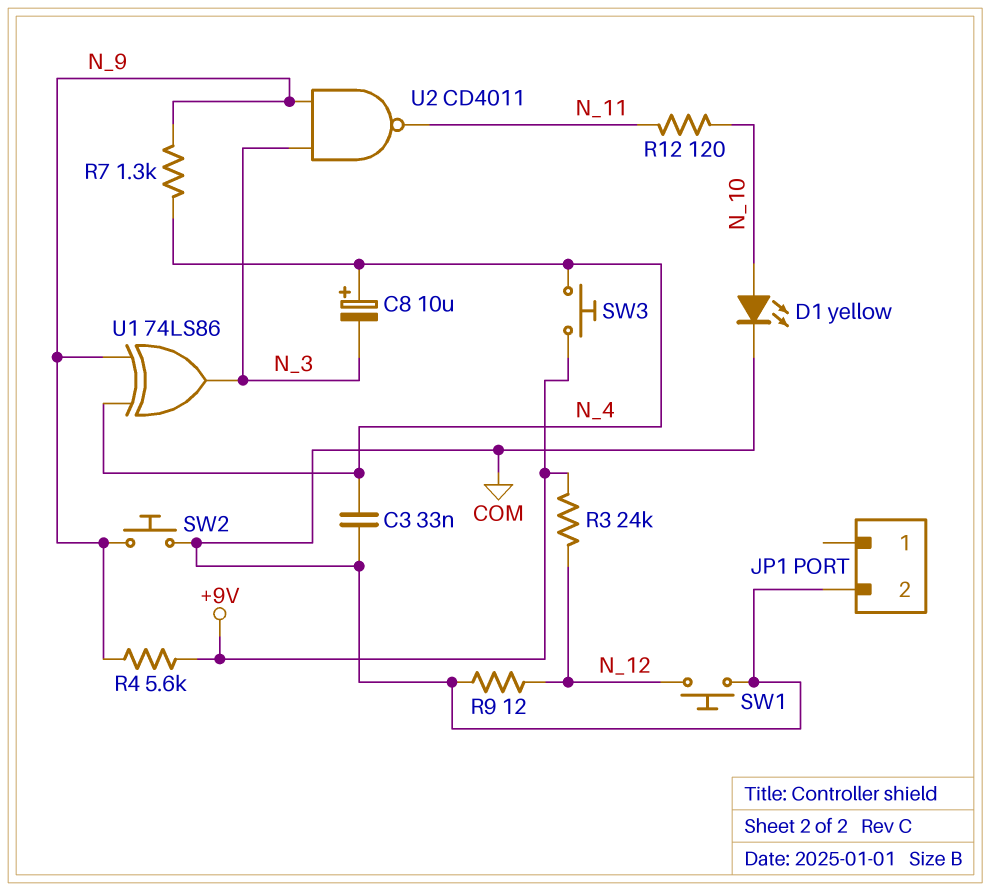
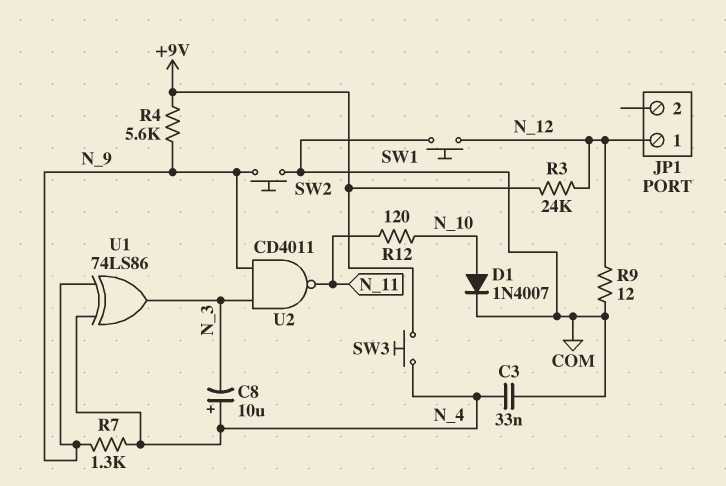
D1: LED yellow (A N_10, K COM) -> diode 1N4007 (A N_10, K COM)
JP1 pin 1: none -> N_12
JP1 pin 2: COM -> none

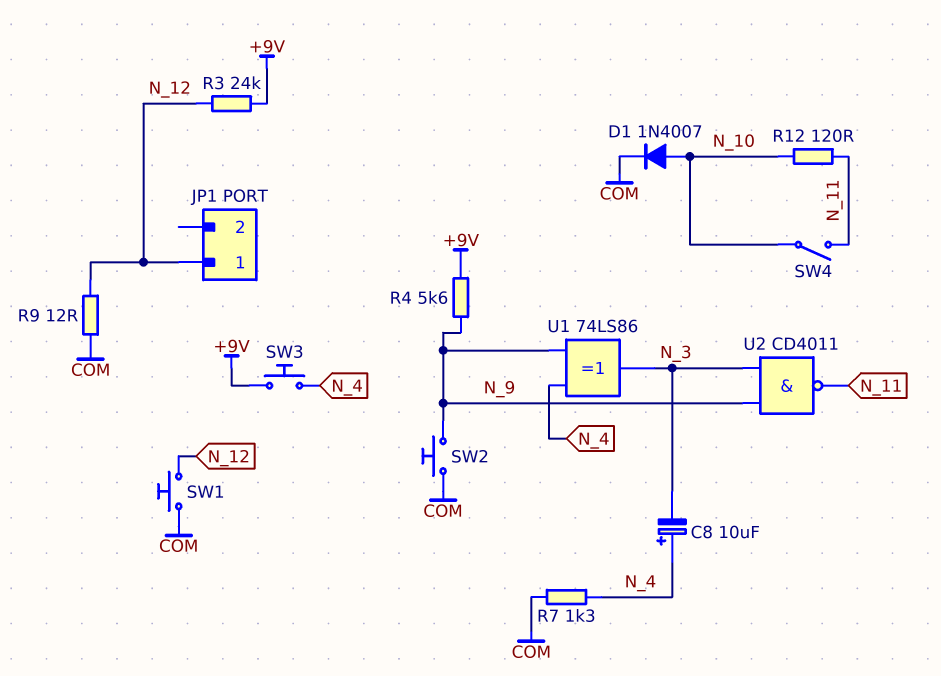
C3: 33nF (COM, N_4) -> none
R7: 1.3k (N_4, N_9) -> 1.3k (COM, N_4)
SW4: none -> switch (N_10, N_11)

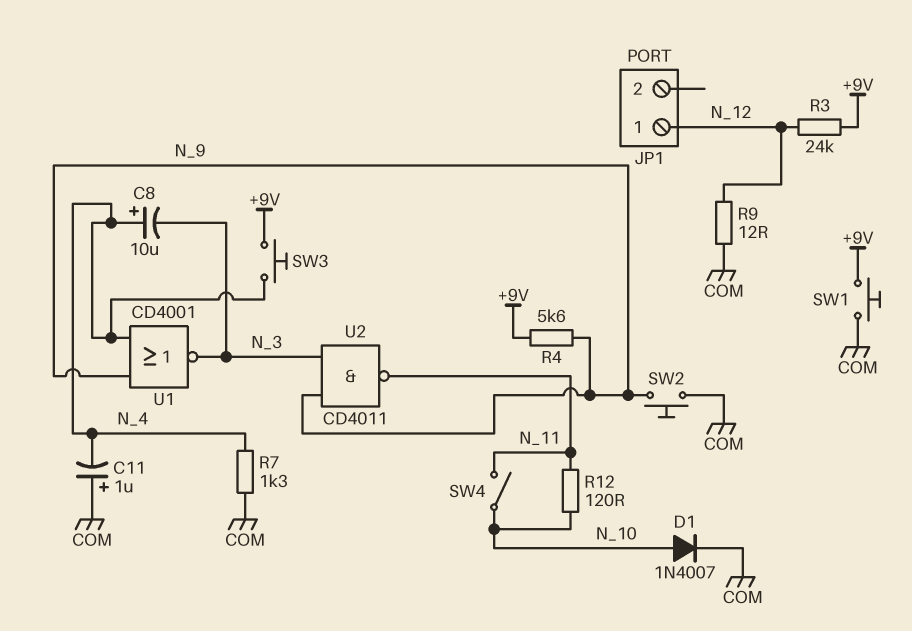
C11: none -> 1uF (plus COM, minus N_4)
SW1: button (COM, N_12) -> button (+9V, COM)
U1: XOR 74LS86 (in N_4, in N_9, out N_3) -> NOR CD4001 (in N_4, in N_9, out N_3)

